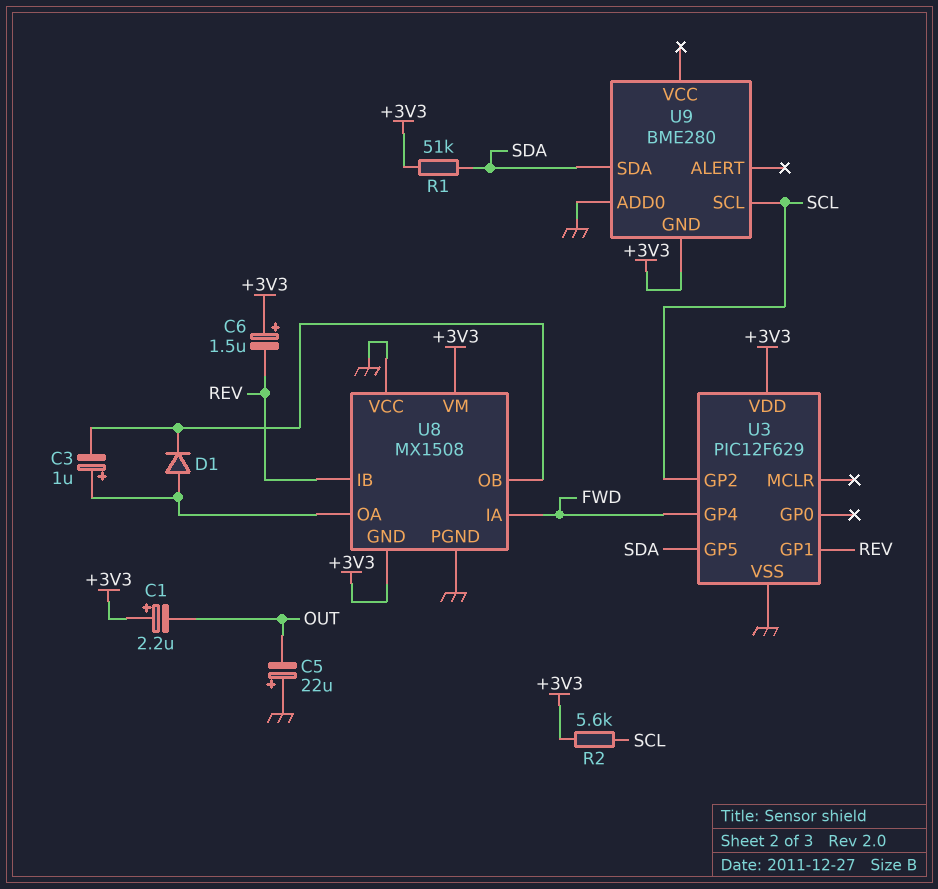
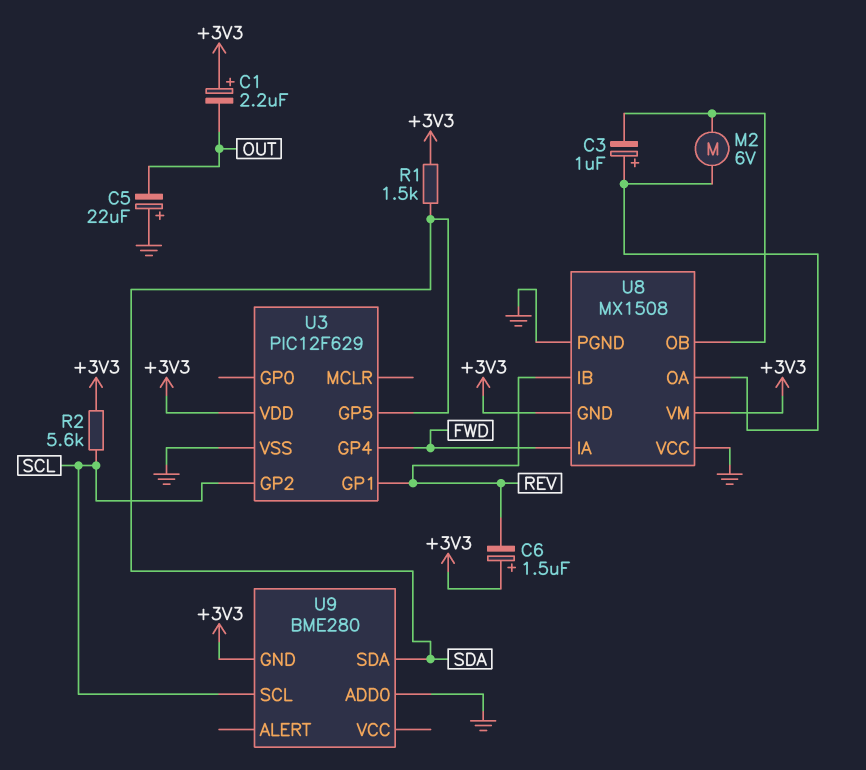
D1: diode (A U8/OA, K U8/OB) -> none
M2: none -> motor 6V (U8/OA, U8/OB)
R1: 51k (+3V3, SDA) -> 1.5k (+3V3, SDA)

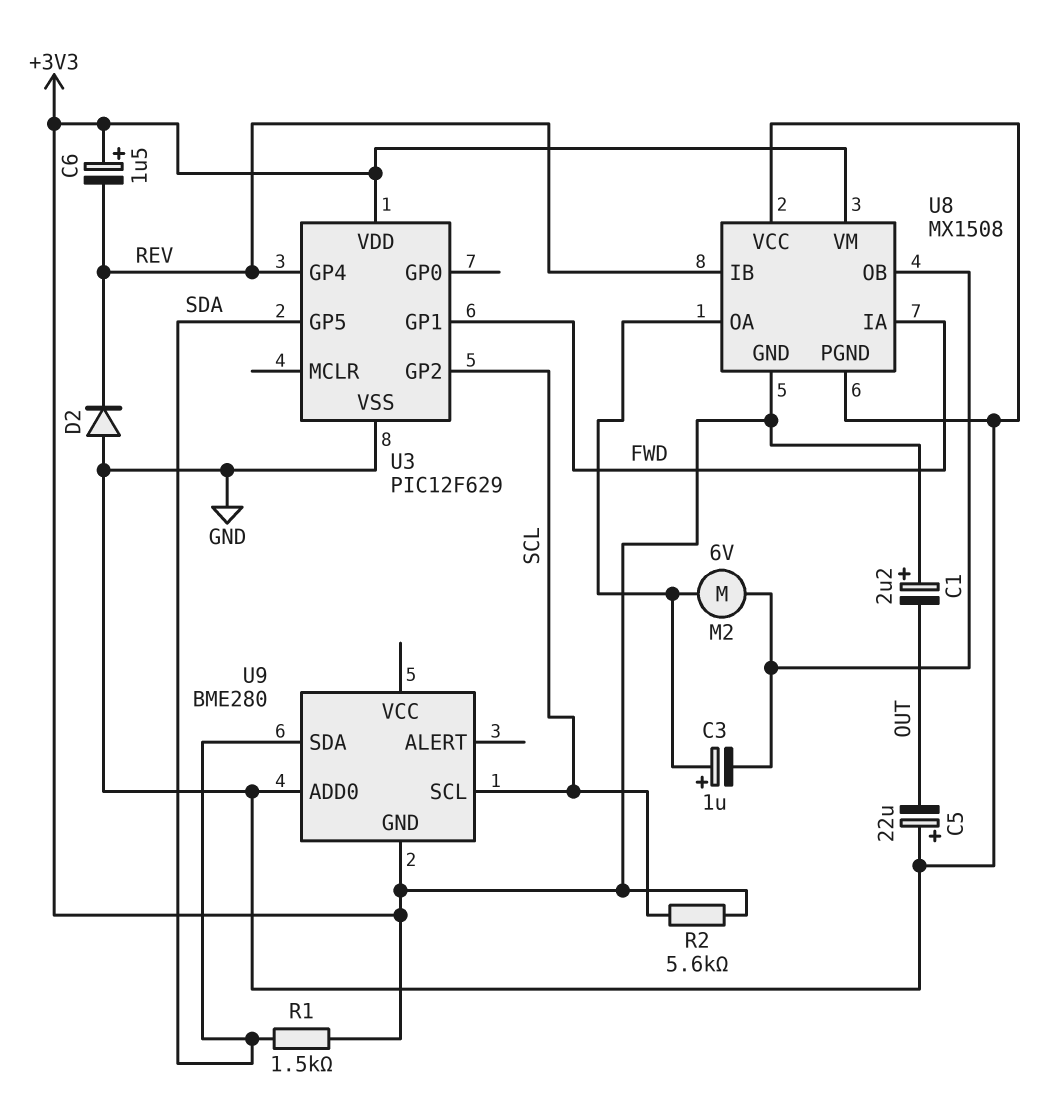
D2: none -> diode (A GND, K REV)
U3 pin GP1: REV -> FWD
U3 pin GP4: FWD -> REV

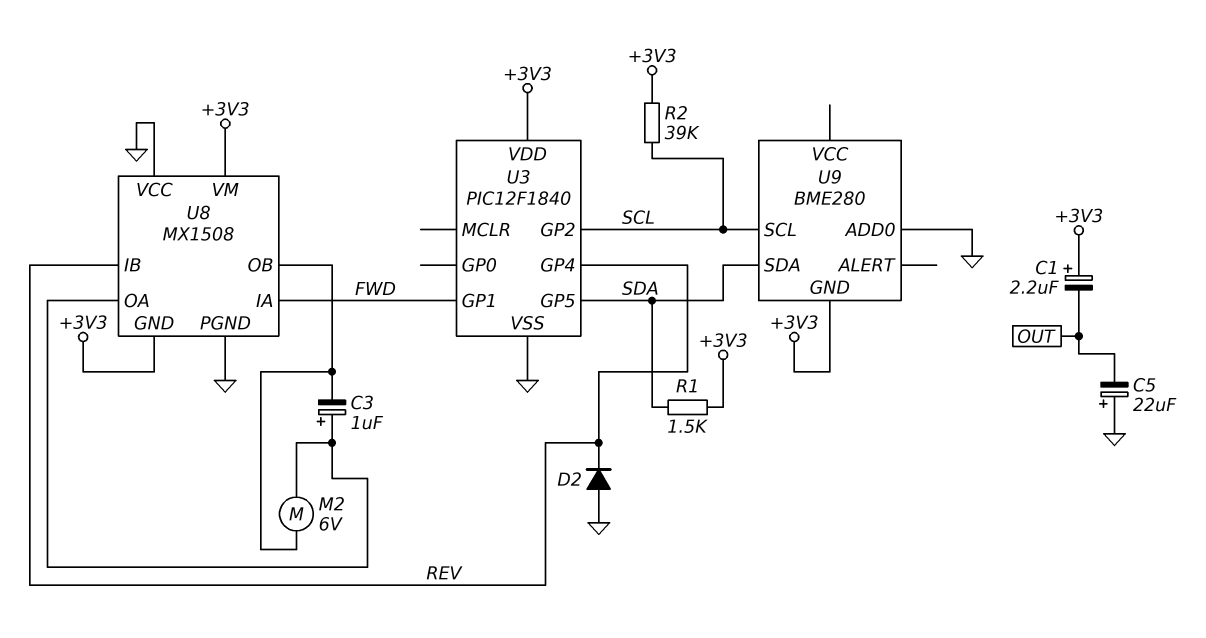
C6: 1.5uF (plus +3V3, minus REV) -> none
R2: 5.6k (+3V3, SCL) -> 39k (+3V3, SCL)
U3: PIC12F629 -> PIC12F1840

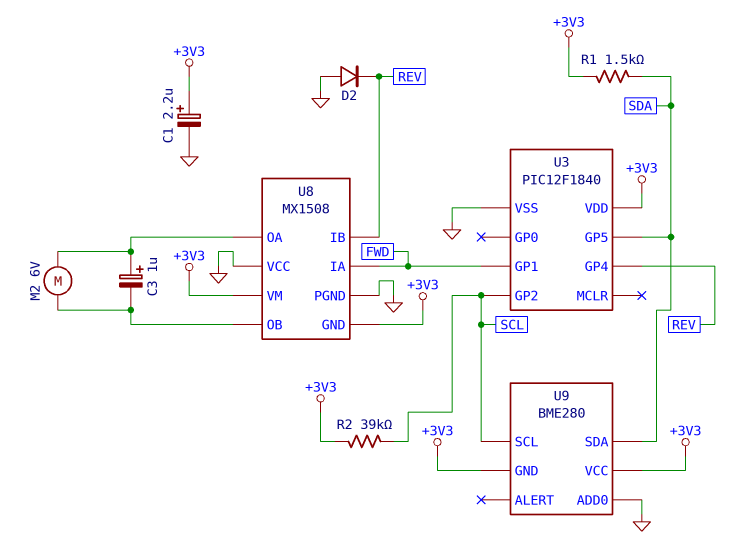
C1: 2.2uF (plus +3V3, minus OUT) -> 2.2uF (plus +3V3, minus GND)
C5: 22uF (plus GND, minus OUT) -> none
U9 pin VCC: none -> +3V3

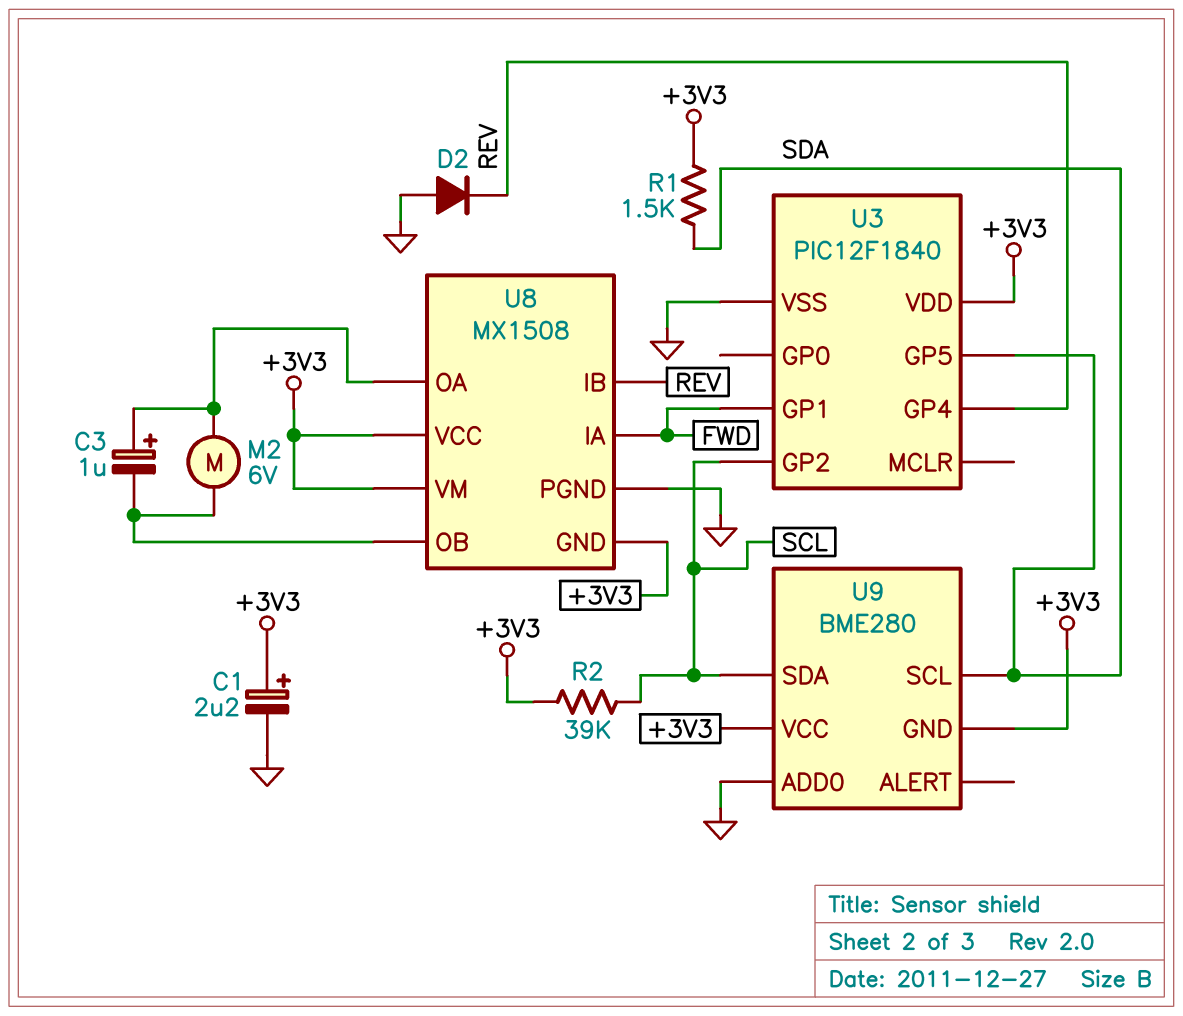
U8 pin VCC: GND -> +3V3
U9 pin SCL: SCL -> SDA
U9 pin SDA: SDA -> SCL

